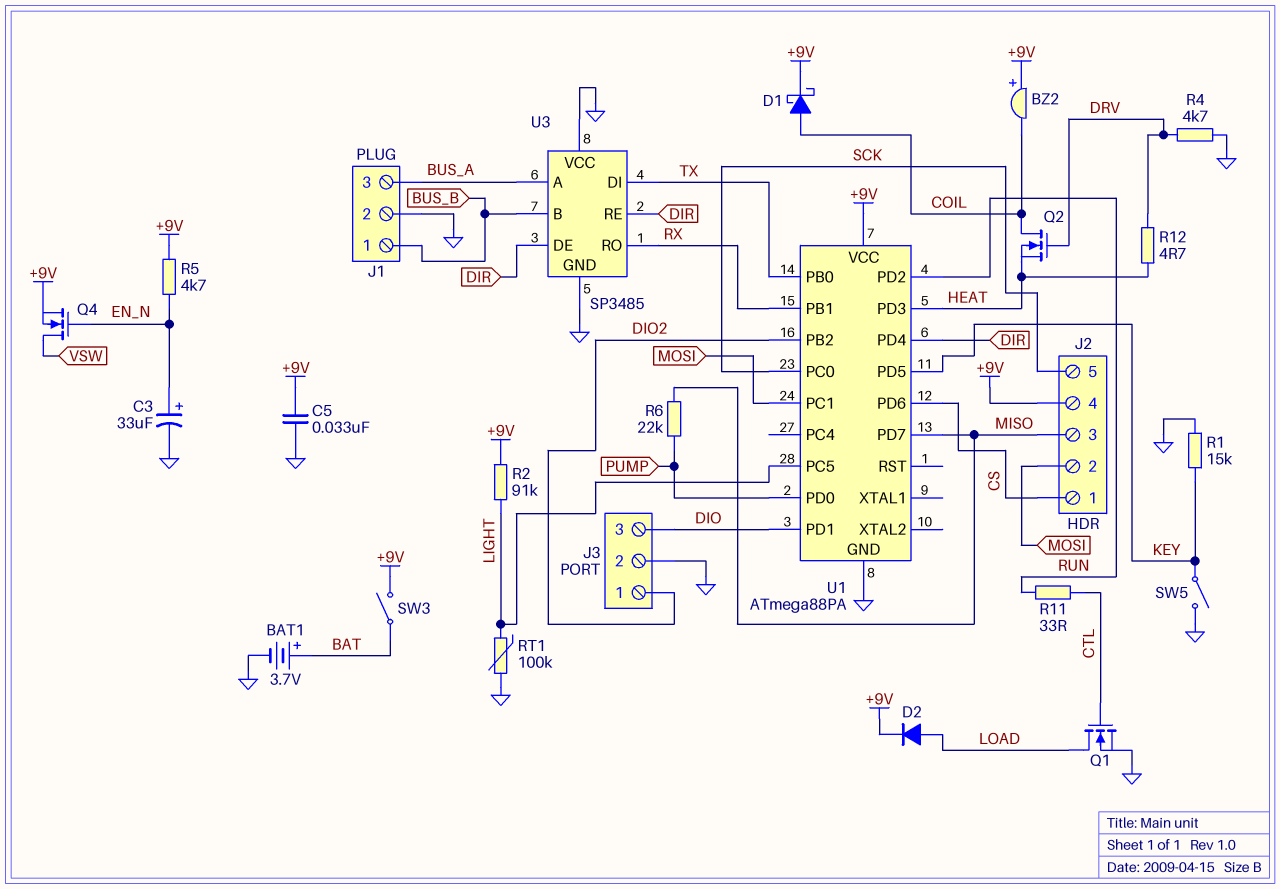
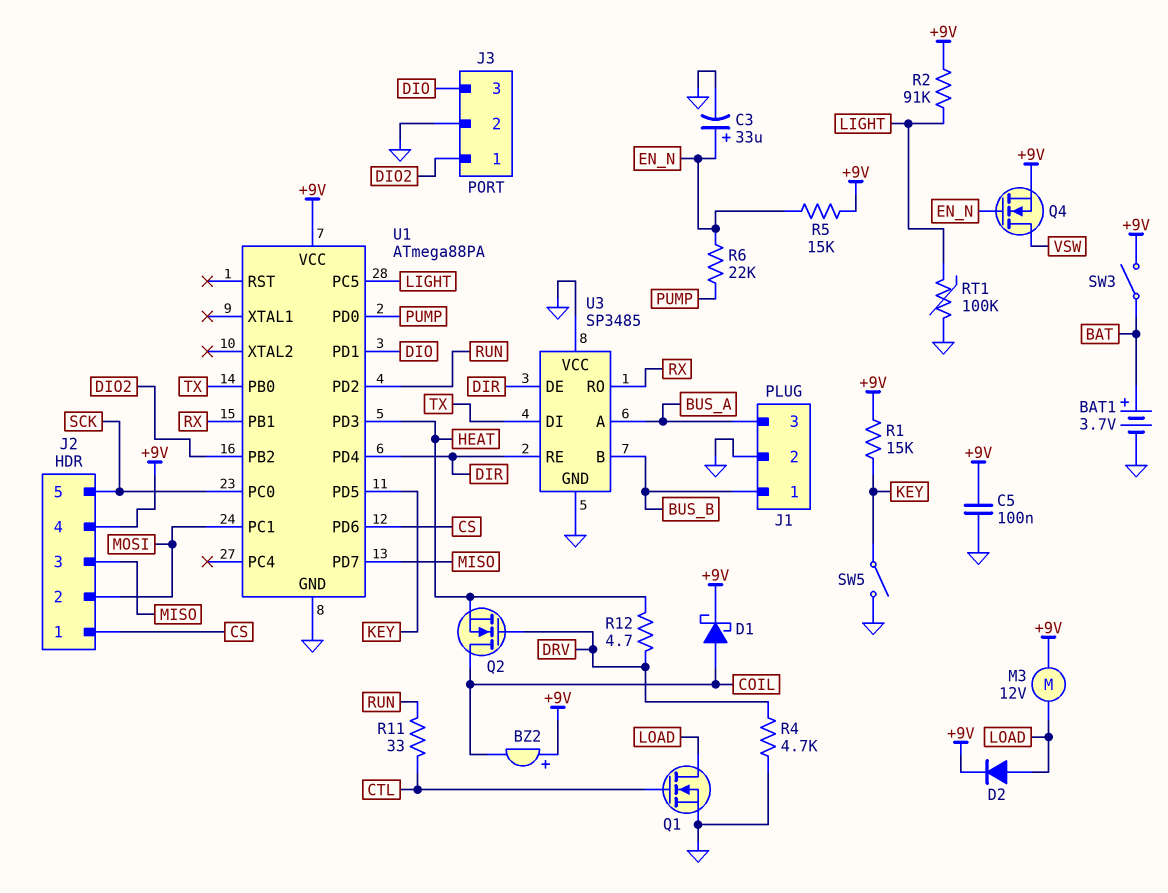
C5: 33nF (+9V, GND) -> 100nF (+9V, GND)
M3: none -> motor 12V (+9V, LOAD)
R1: 15k (GND, KEY) -> 15k (+9V, KEY)
R5: 4.7k (+9V, EN_N) -> 15k (+9V, EN_N)
R6: 22k (MISO, PUMP) -> 22k (EN_N, PUMP)

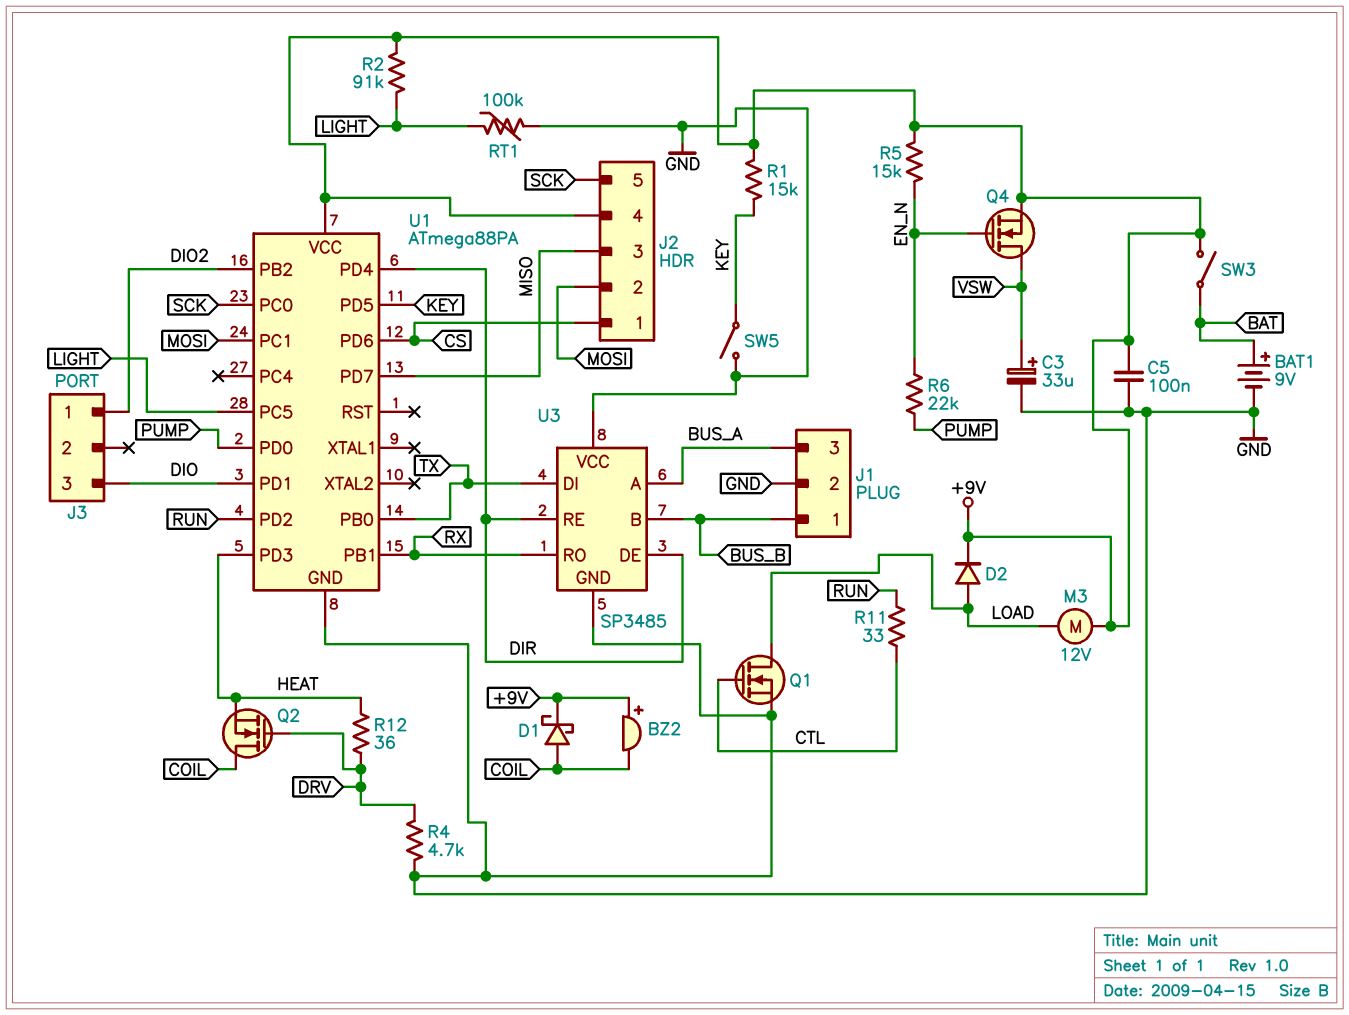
BAT1: 3.7V (plus BAT, minus GND) -> 9V (plus BAT, minus GND)
C3: 33uF (plus EN_N, minus GND) -> 33uF (plus VSW, minus GND)
J3 pin 2: GND -> none
R12: 4.7 (DRV, HEAT) -> 36 (DRV, HEAT)

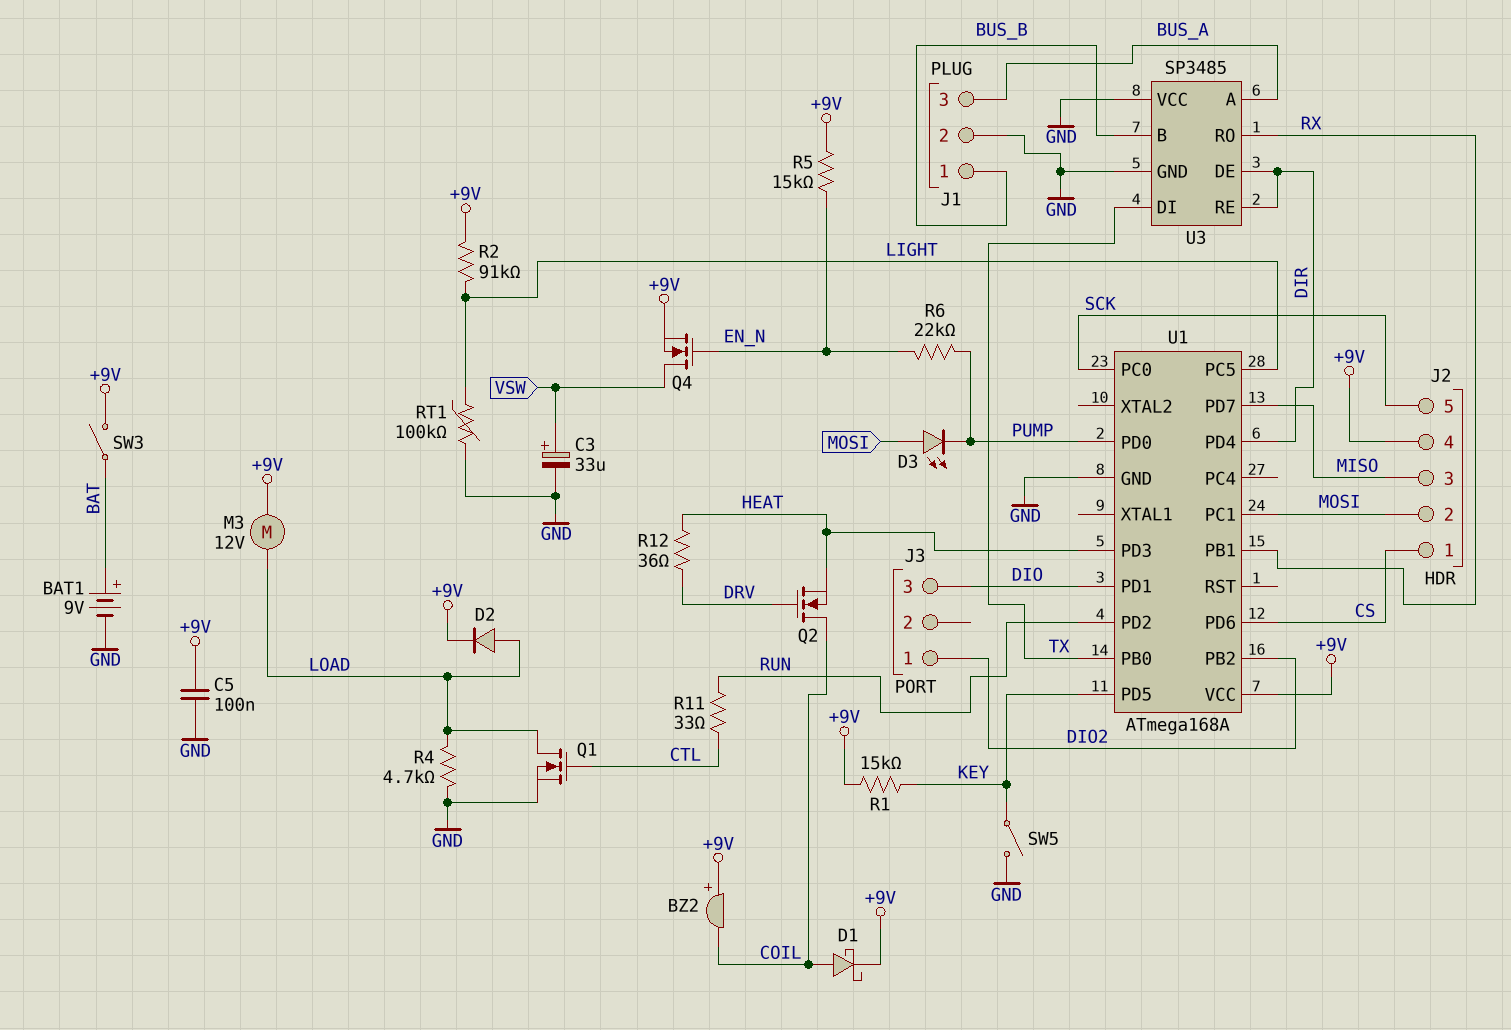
D3: none -> LED (A MOSI, K PUMP)
R4: 4.7k (DRV, GND) -> 4.7k (GND, LOAD)
U1: ATmega88PA -> ATmega168A

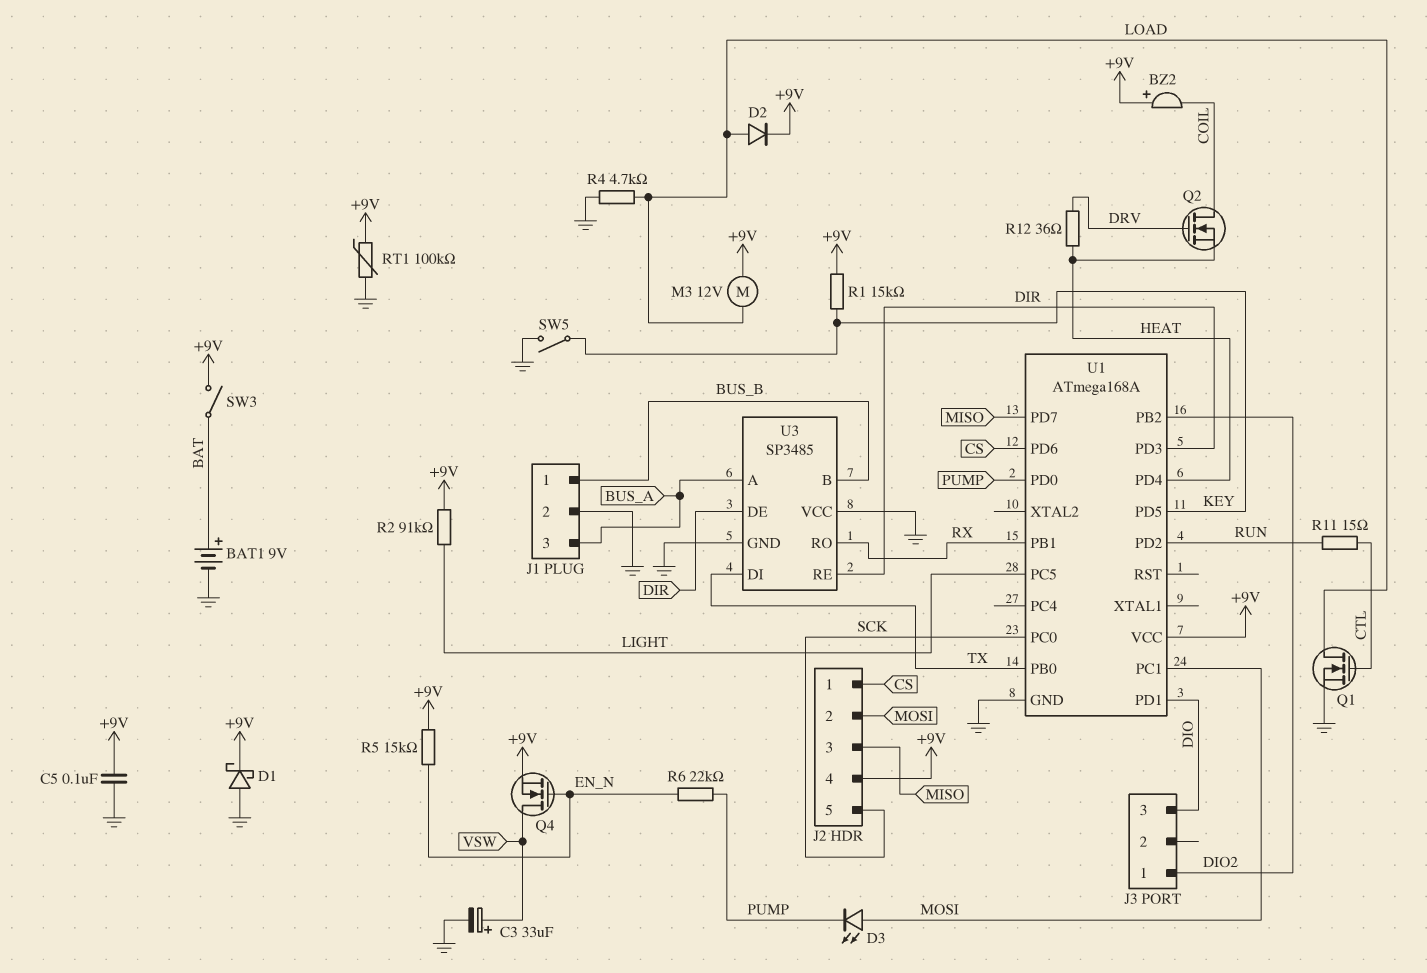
D1: schottky (A COIL, K +9V) -> schottky (A GND, K +9V)
R11: 33 (CTL, RUN) -> 15 (CTL, RUN)
RT1: 100k (GND, LIGHT) -> 100k (+9V, GND)
U1 pin PD3: HEAT -> DIR
U1 pin PD4: DIR -> HEAT

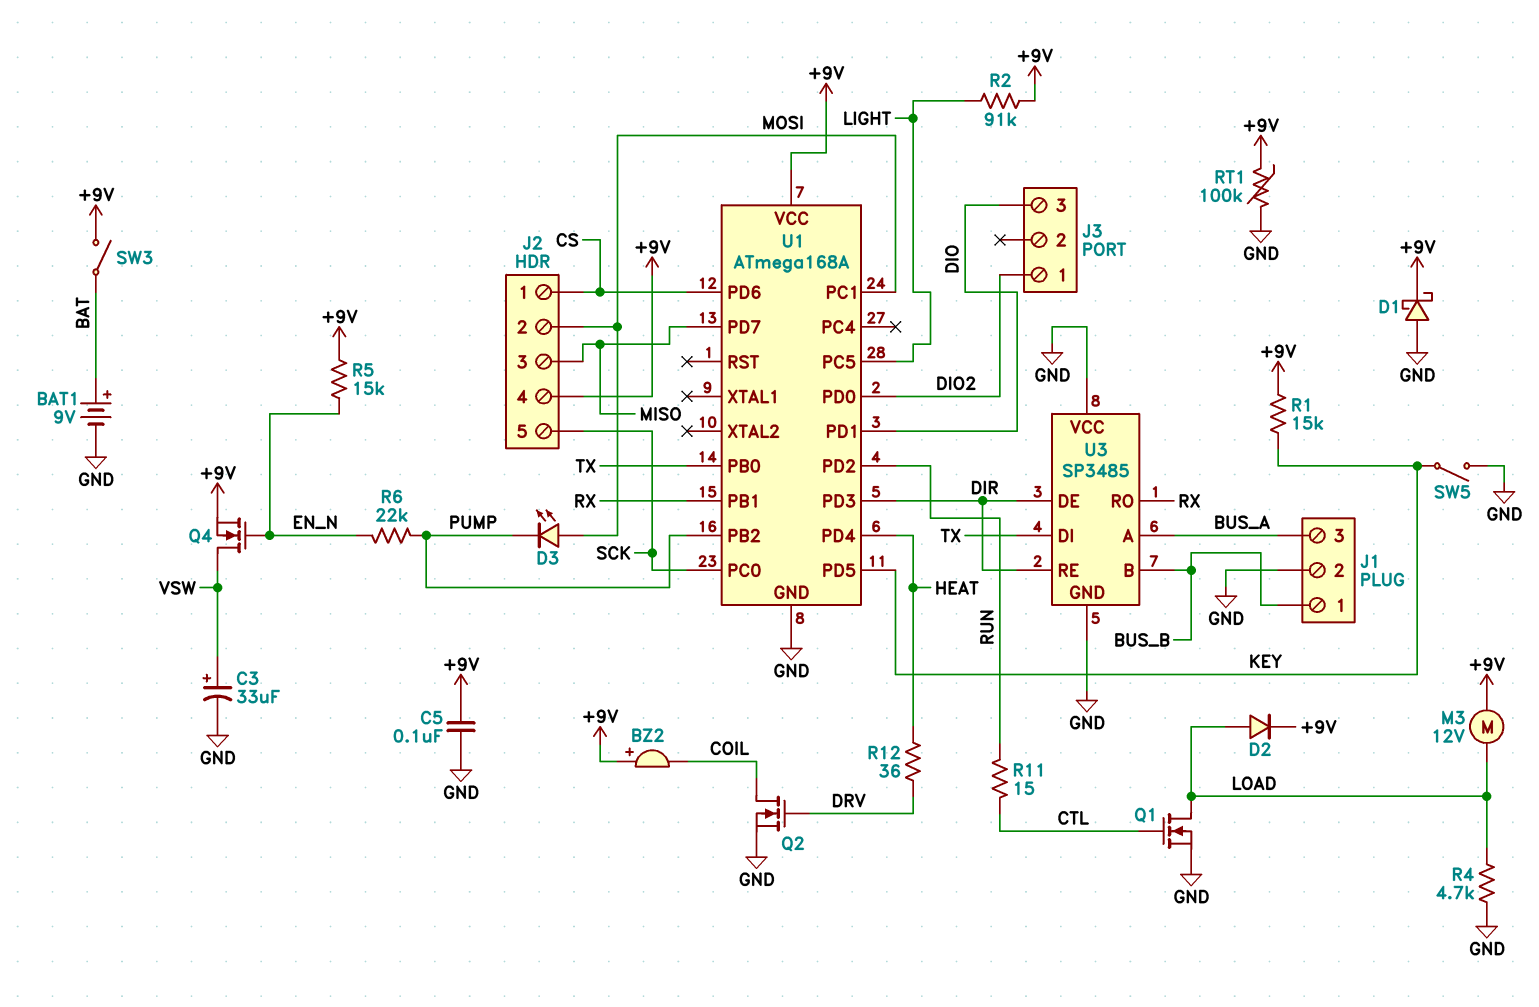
Q2: NMOS (G DRV, D COIL, S HEAT) -> NMOS (G DRV, D COIL, S GND)
U1 pin PB2: DIO2 -> PUMP
U1 pin PD0: PUMP -> DIO2

